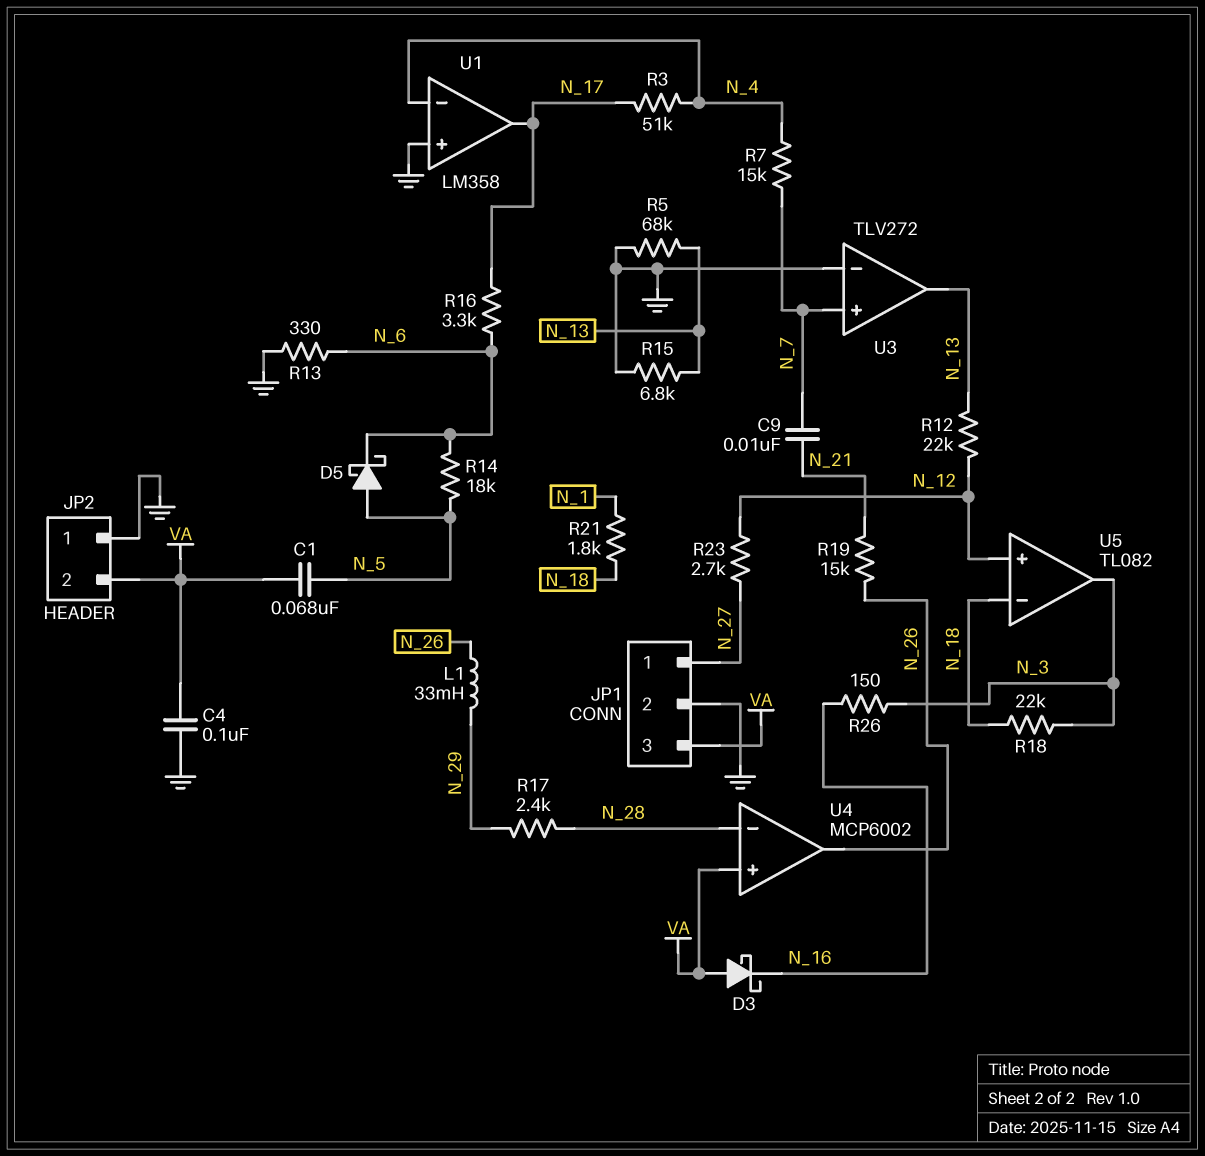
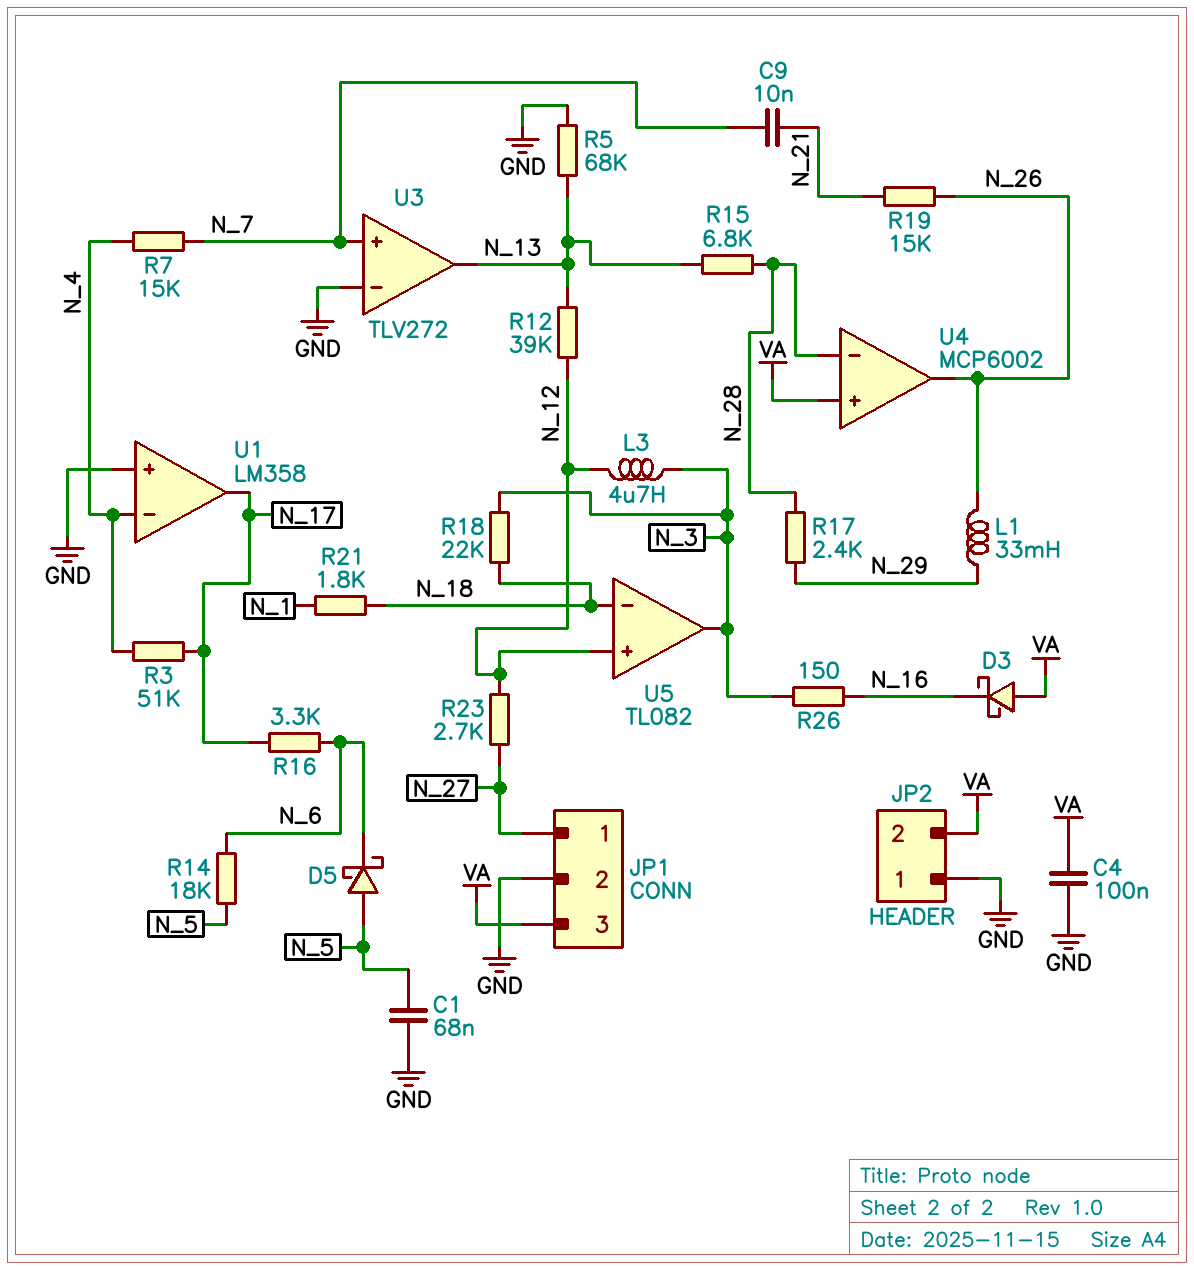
C1: 68nF (N_5, VA) -> 68nF (GND, N_5)
L3: none -> 4.7uH (N_3, N_12)
R12: 22k (N_12, N_13) -> 39k (N_12, N_13)
R13: 330 (GND, N_6) -> none
R15: 6.8k (GND, N_13) -> 6.8k (N_13, N_28)

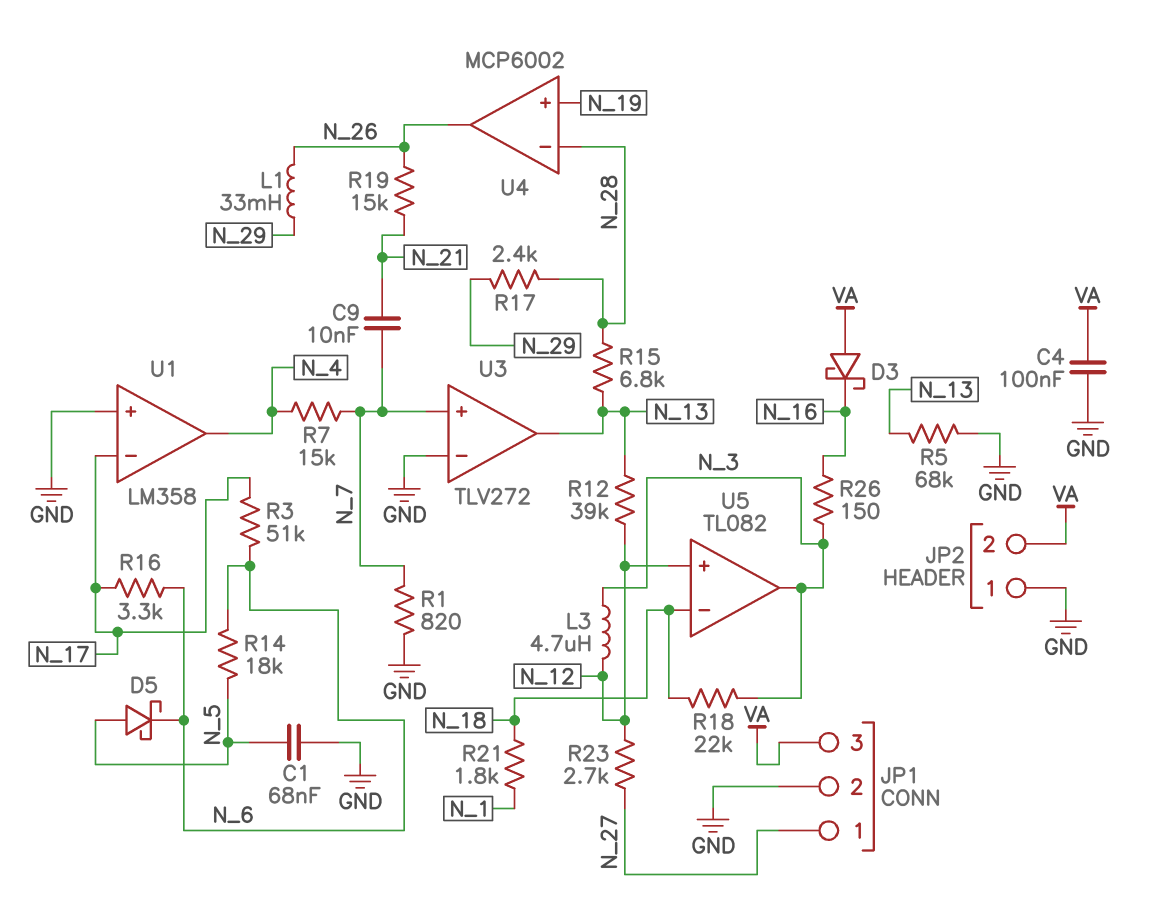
R1: none -> 820 (GND, N_7)
R3: 51k (N_4, N_17) -> 51k (N_6, N_17)
U1 pin in-: N_4 -> N_17
U1 pin out: N_17 -> N_4
U4 pin in+: VA -> N_19

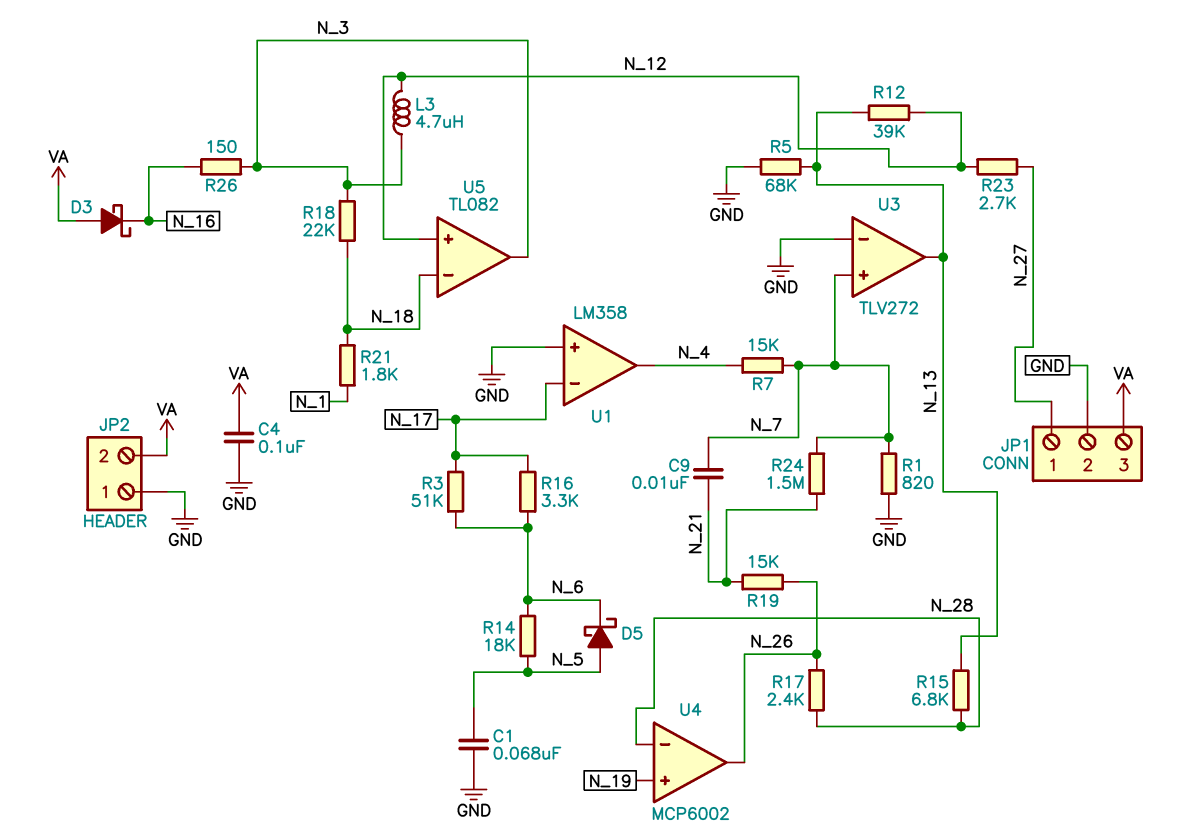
L1: 33mH (N_26, N_29) -> none
R17: 2.4k (N_28, N_29) -> 2.4k (N_26, N_28)
R24: none -> 1.5M (N_7, N_21)

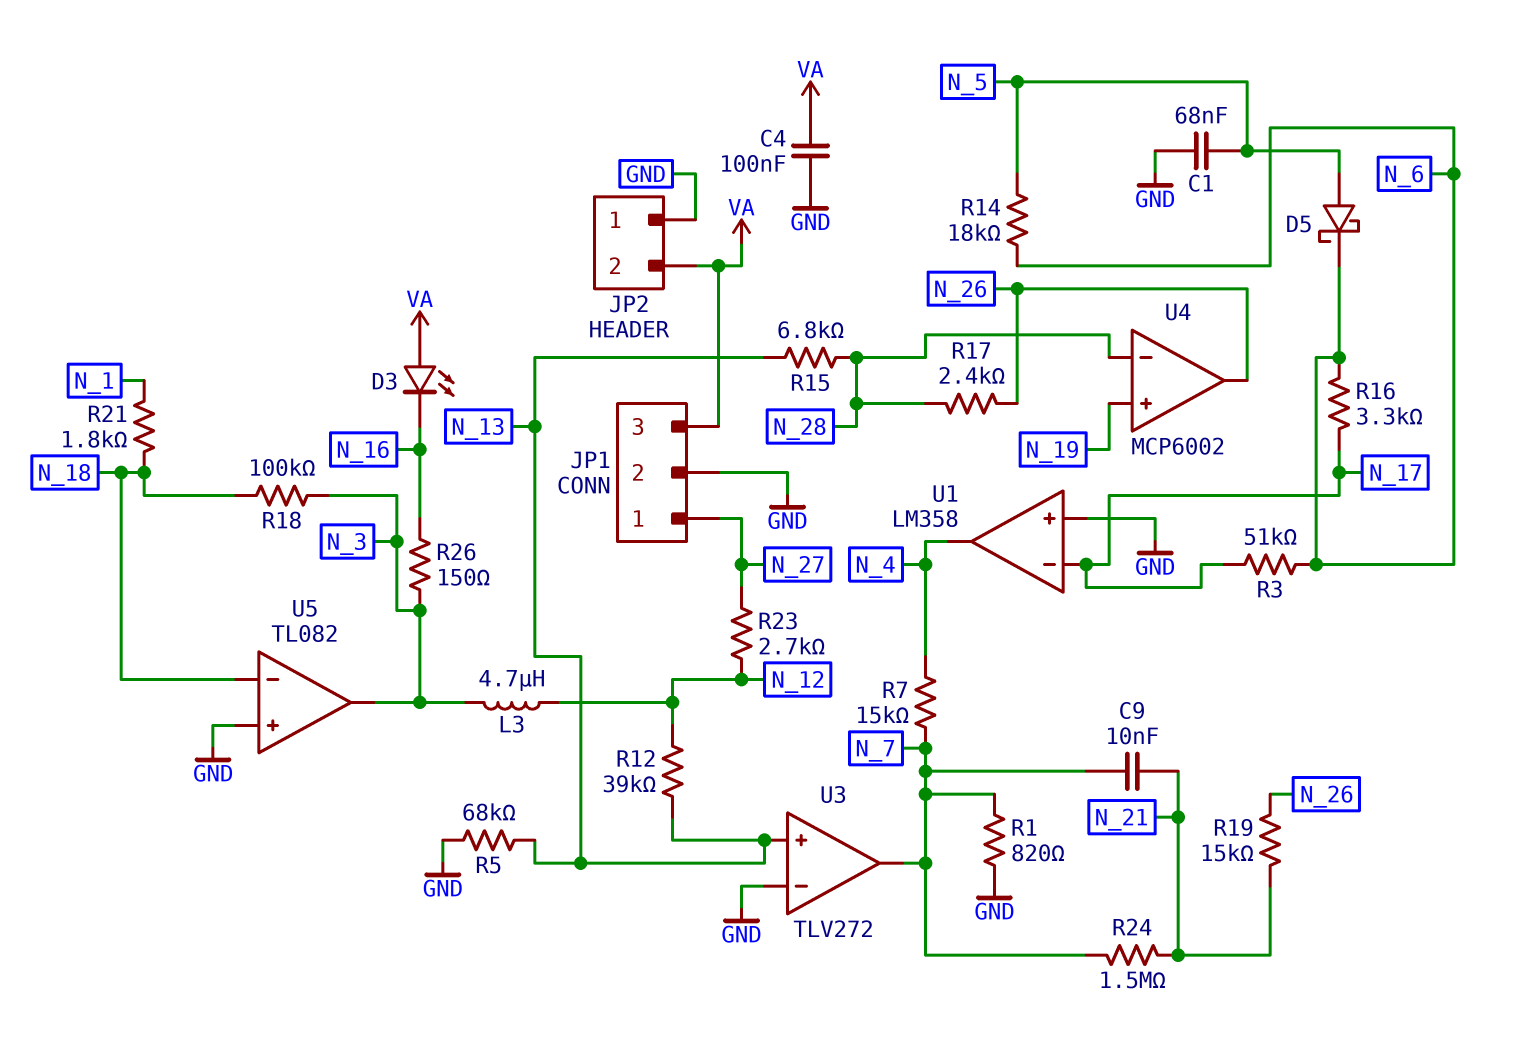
D3: schottky (A VA, K N_16) -> LED (A VA, K N_16)
R18: 22k (N_3, N_18) -> 100k (N_3, N_18)
U3 pin in+: N_7 -> N_13
U3 pin out: N_13 -> N_7
U5 pin in+: N_12 -> GND

